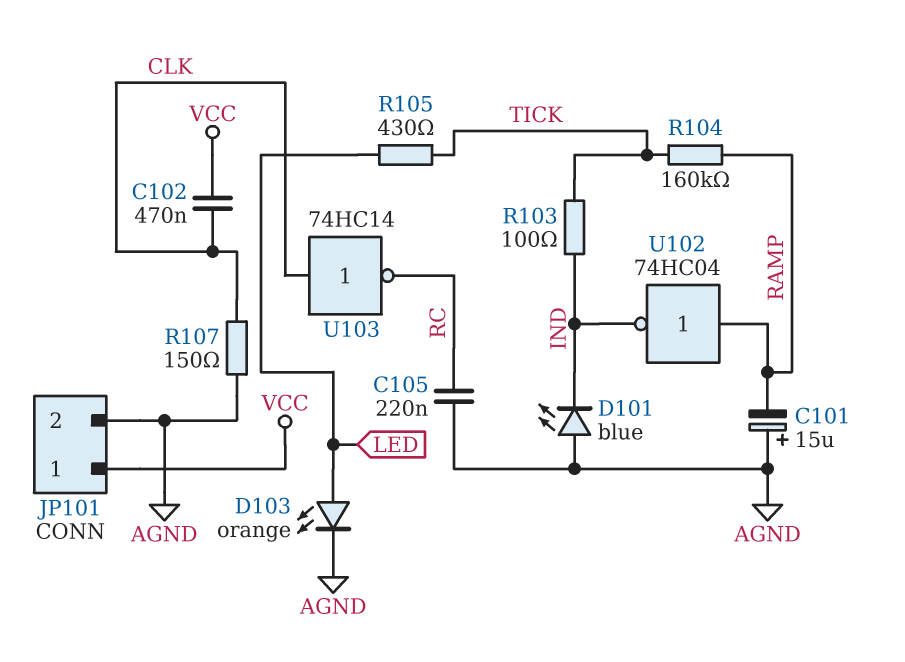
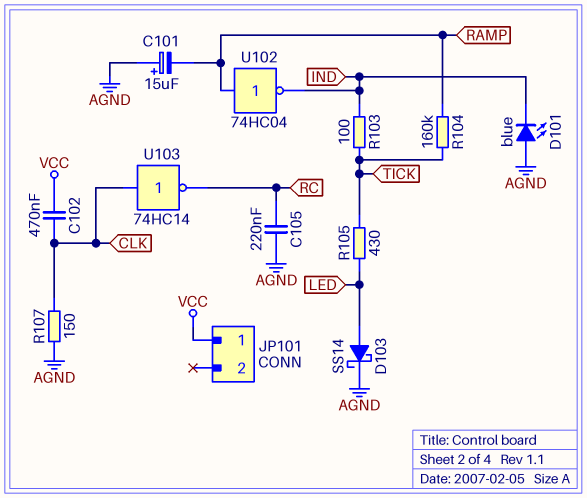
D103: LED orange (A LED, K AGND) -> schottky SS14 (A LED, K AGND)
JP101 pin 2: AGND -> none

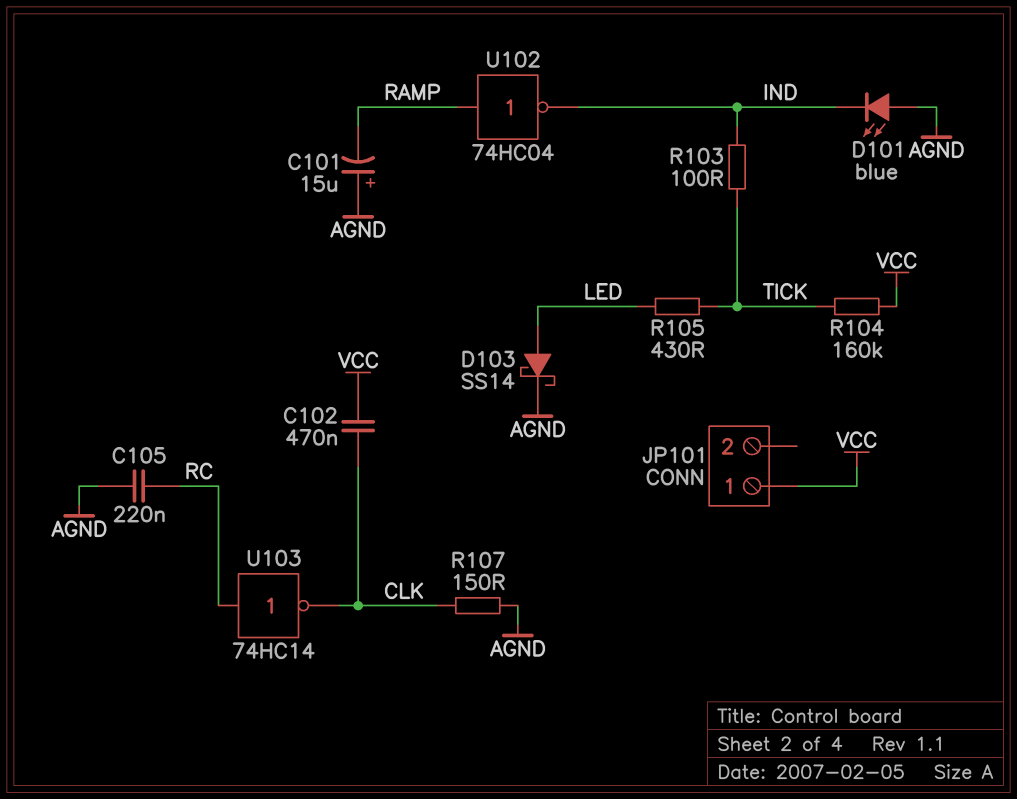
R104: 160k (RAMP, TICK) -> 160k (TICK, VCC)
U103: NOT 74HC14 (in CLK, out RC) -> NOT 74HC14 (in RC, out CLK)

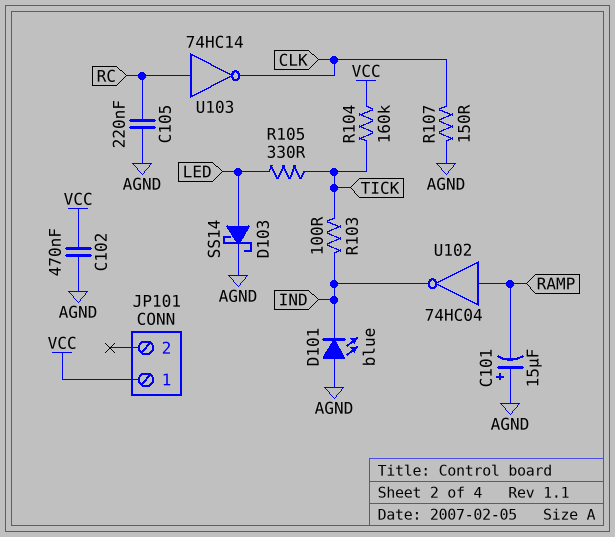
C102: 470nF (CLK, VCC) -> 470nF (AGND, VCC)
R105: 430 (LED, TICK) -> 330 (LED, TICK)

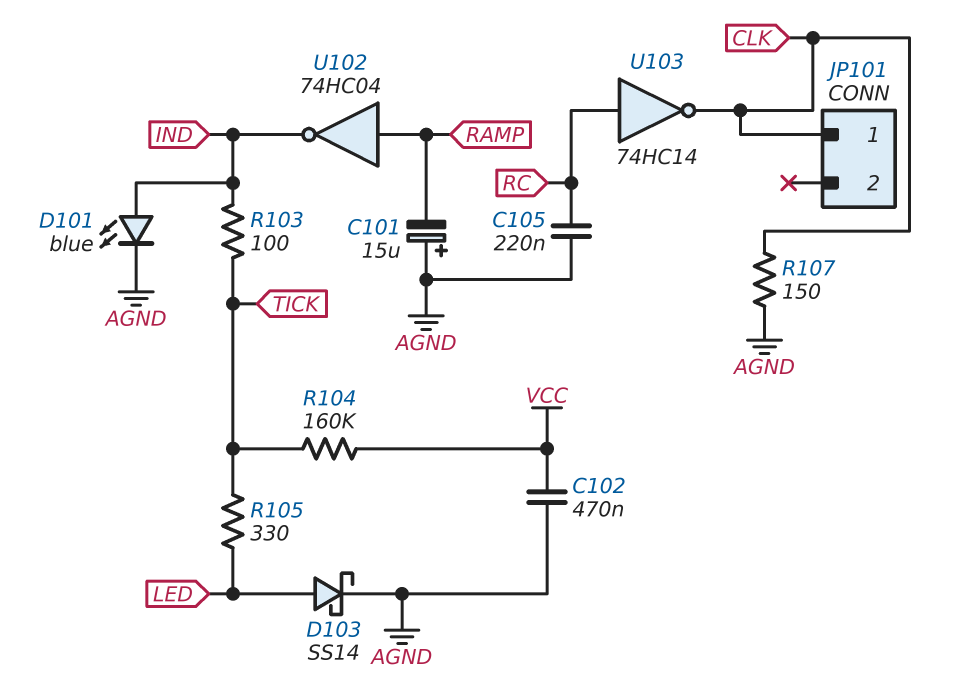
D101: LED blue (A AGND, K IND) -> LED blue (A IND, K AGND)
JP101 pin 1: VCC -> CLK

